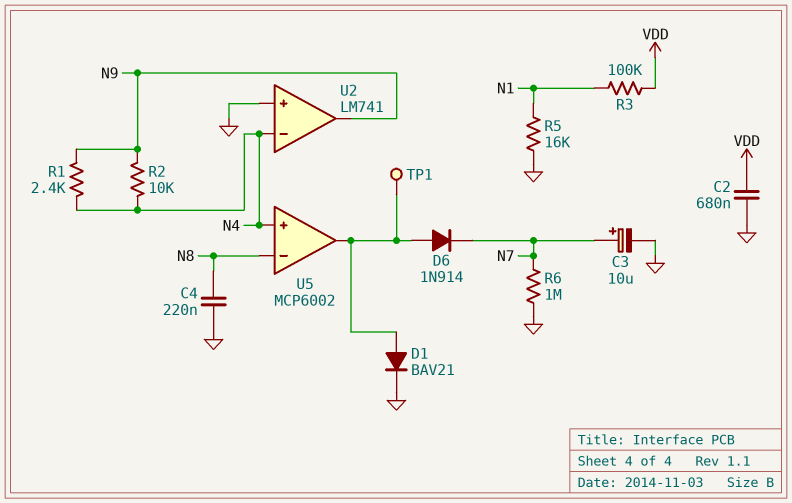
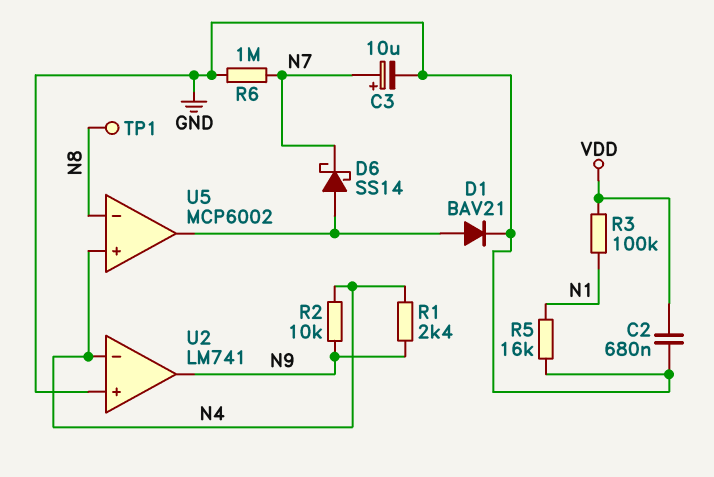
C4: 220nF (GND, N8) -> none
D6: diode 1N914 (A U5/out, K N7) -> schottky SS14 (A U5/out, K N7)
TP1: test point (U5/out) -> test point (N8)

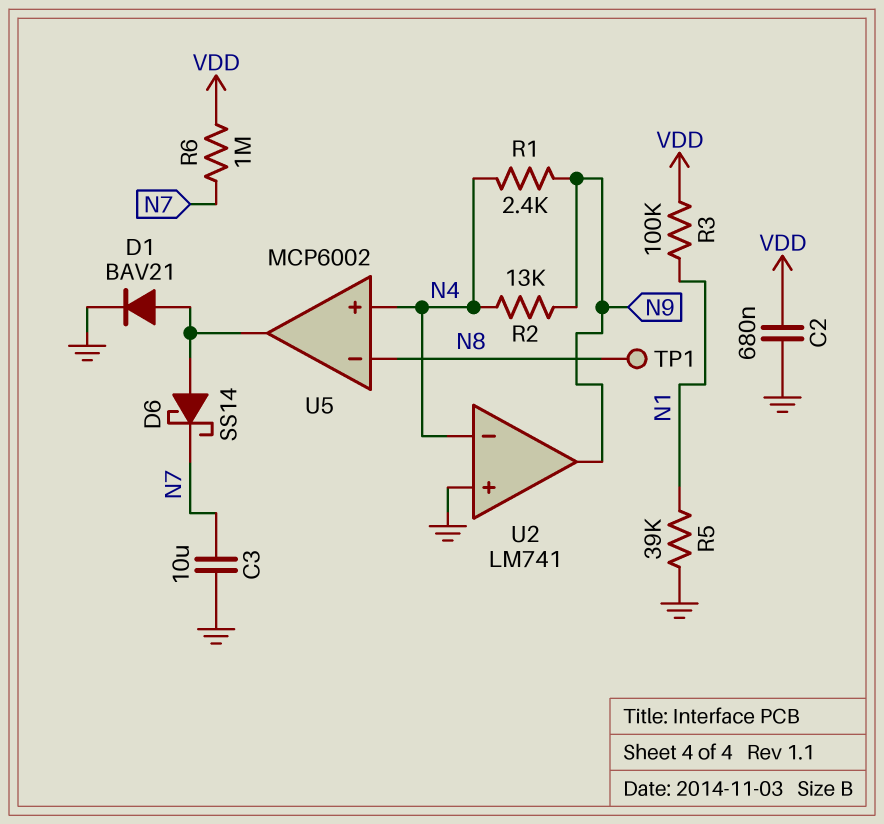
C3: 10uF (plus N7, minus GND) -> 10uF (GND, N7)
R2: 10k (N4, N9) -> 13k (N4, N9)
R5: 16k (GND, N1) -> 39k (GND, N1)
R6: 1M (GND, N7) -> 1M (N7, VDD)

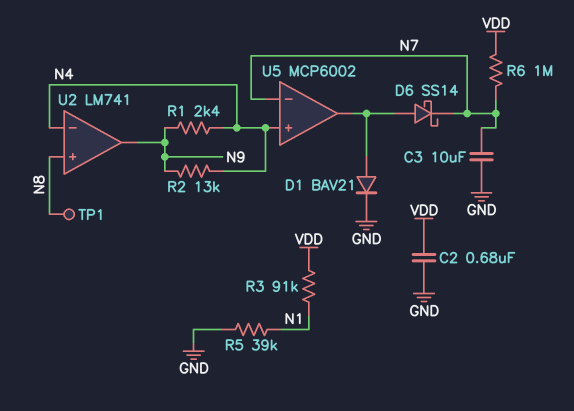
R3: 100k (N1, VDD) -> 91k (N1, VDD)
U2 pin in+: GND -> N8
U5 pin in-: N8 -> N7

